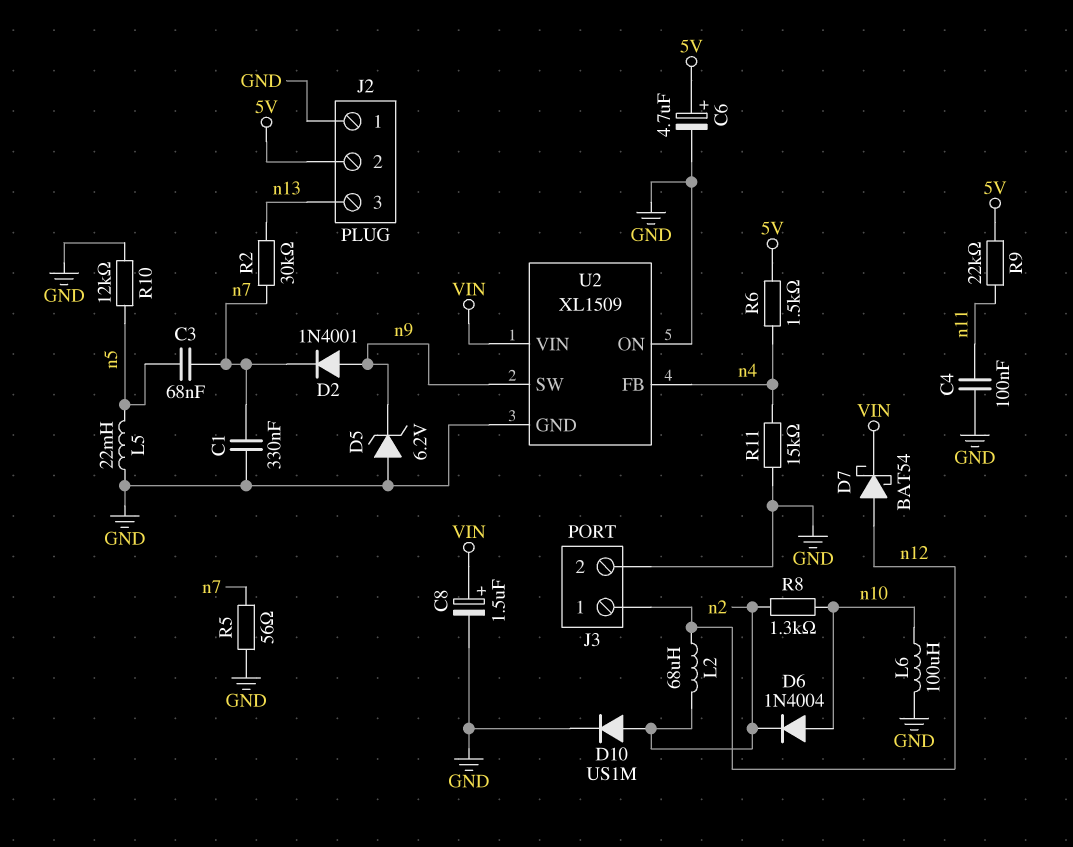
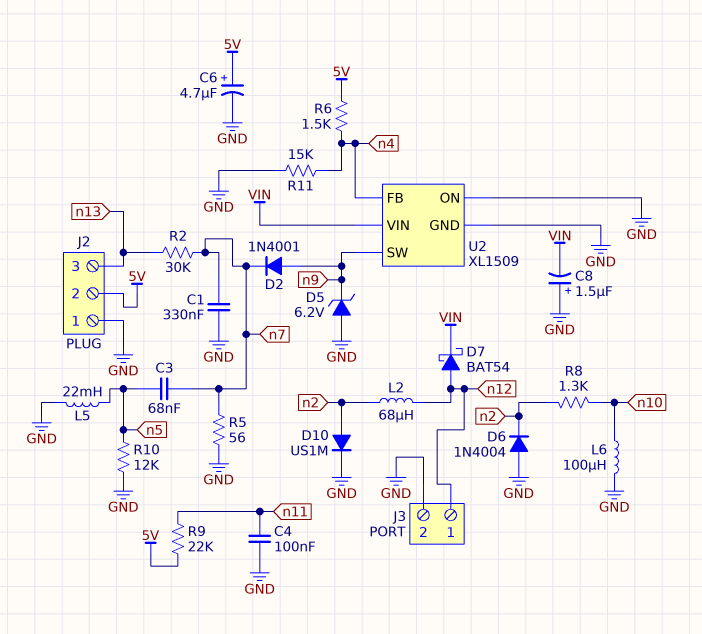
C8: 1.5uF (plus VIN, minus GND) -> 1.5uF (plus GND, minus VIN)
D6: diode 1N4004 (A n10, K n2) -> diode 1N4004 (A GND, K n2)

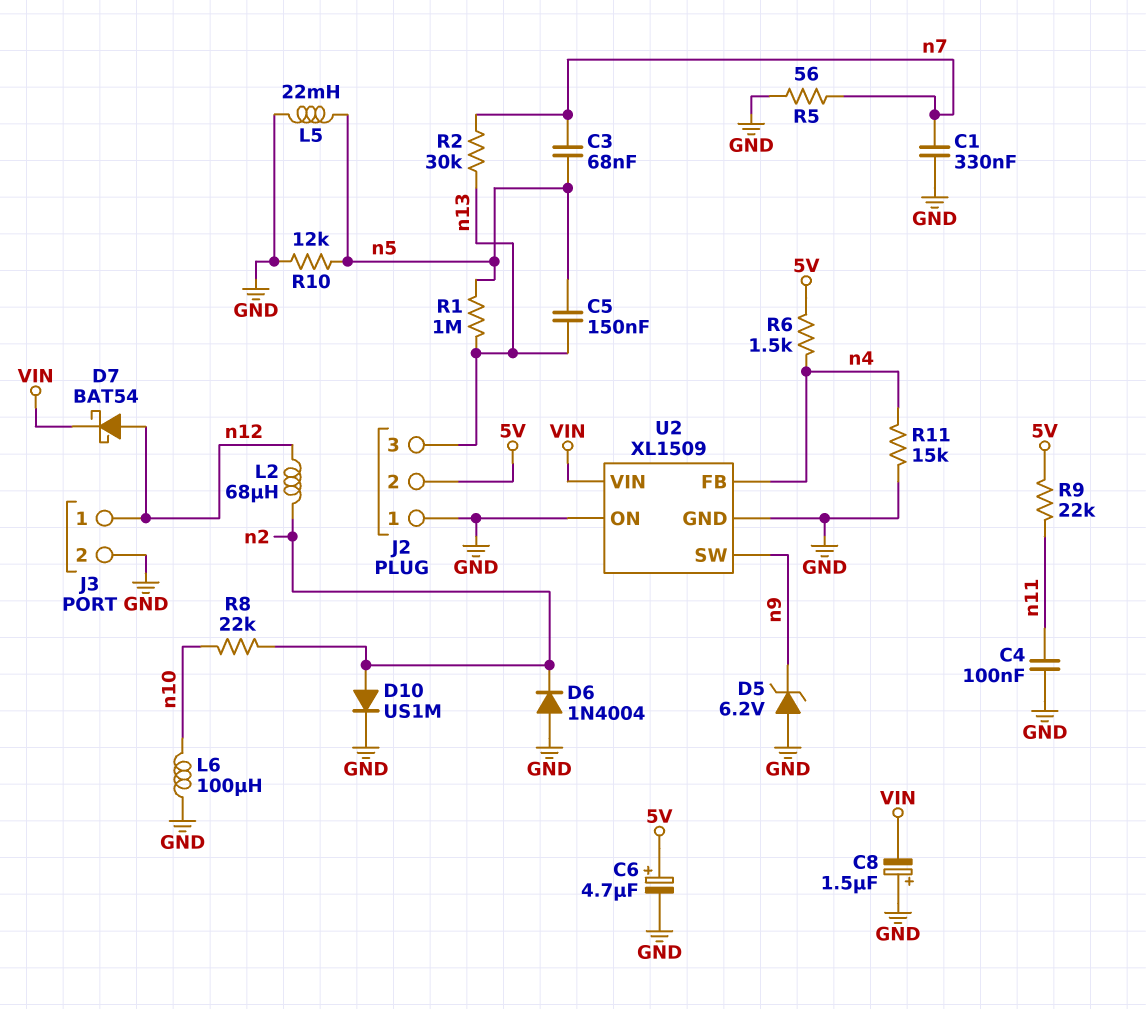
C5: none -> 150nF (n5, n13)
D2: diode 1N4001 (A n9, K n7) -> none
R1: none -> 1M (n5, n13)
R8: 1.3k (n2, n10) -> 22k (n2, n10)

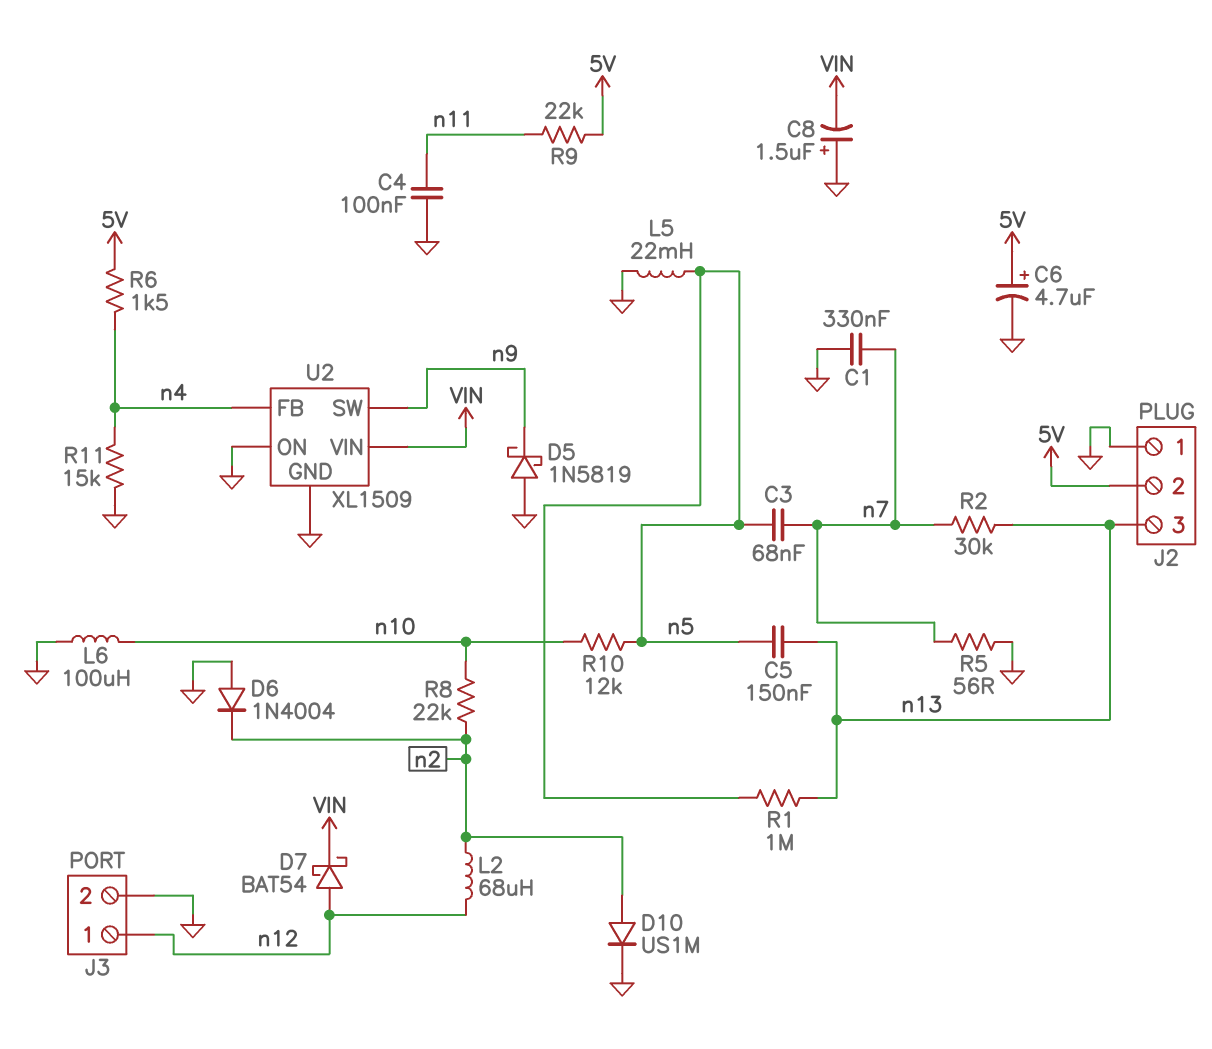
D5: zener 6.2V (A GND, K n9) -> schottky 1N5819 (A GND, K n9)
R10: 12k (GND, n5) -> 12k (n5, n10)

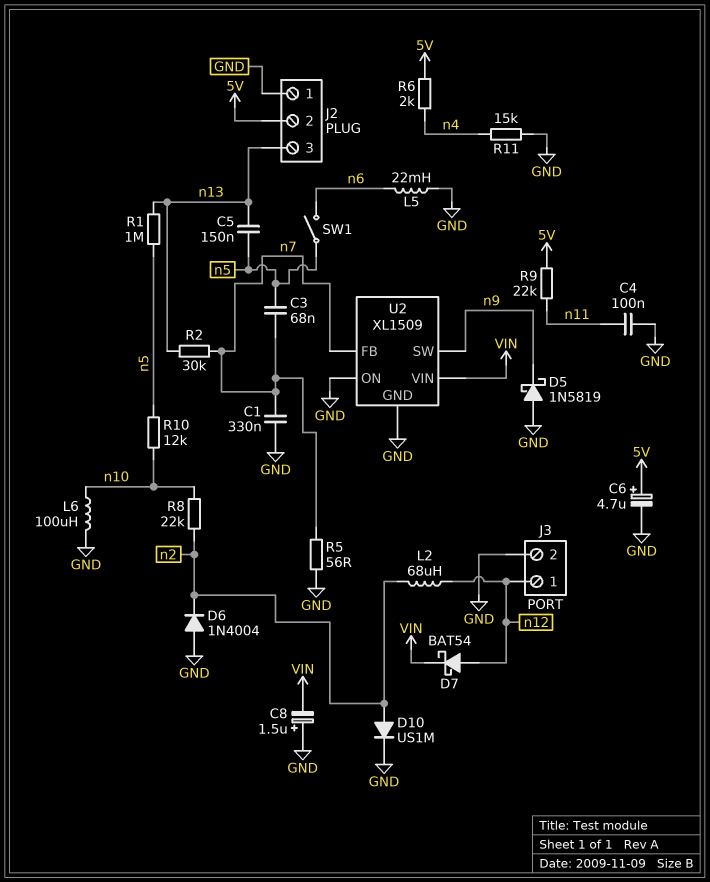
L5: 22mH (GND, n5) -> 22mH (GND, n6)
R6: 1.5k (5V, n4) -> 2k (5V, n4)
SW1: none -> switch (n5, n6)
U2 pin FB: n4 -> n7

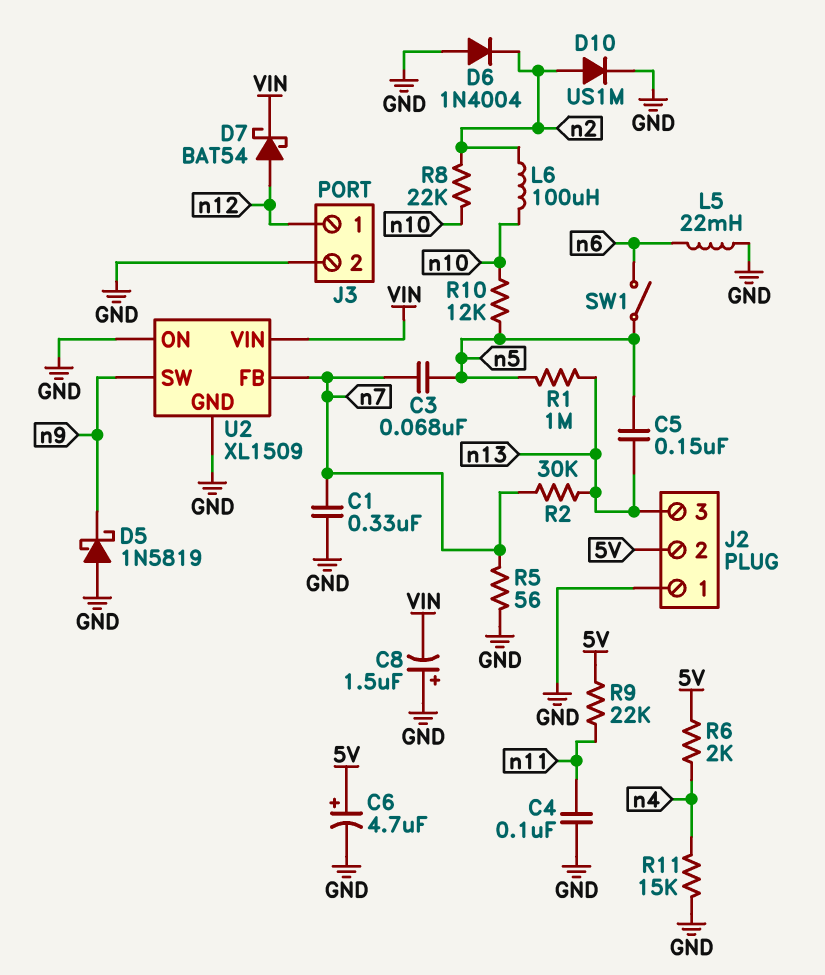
L2: 68uH (n2, n12) -> none
L6: 100uH (GND, n10) -> 100uH (n2, n10)

